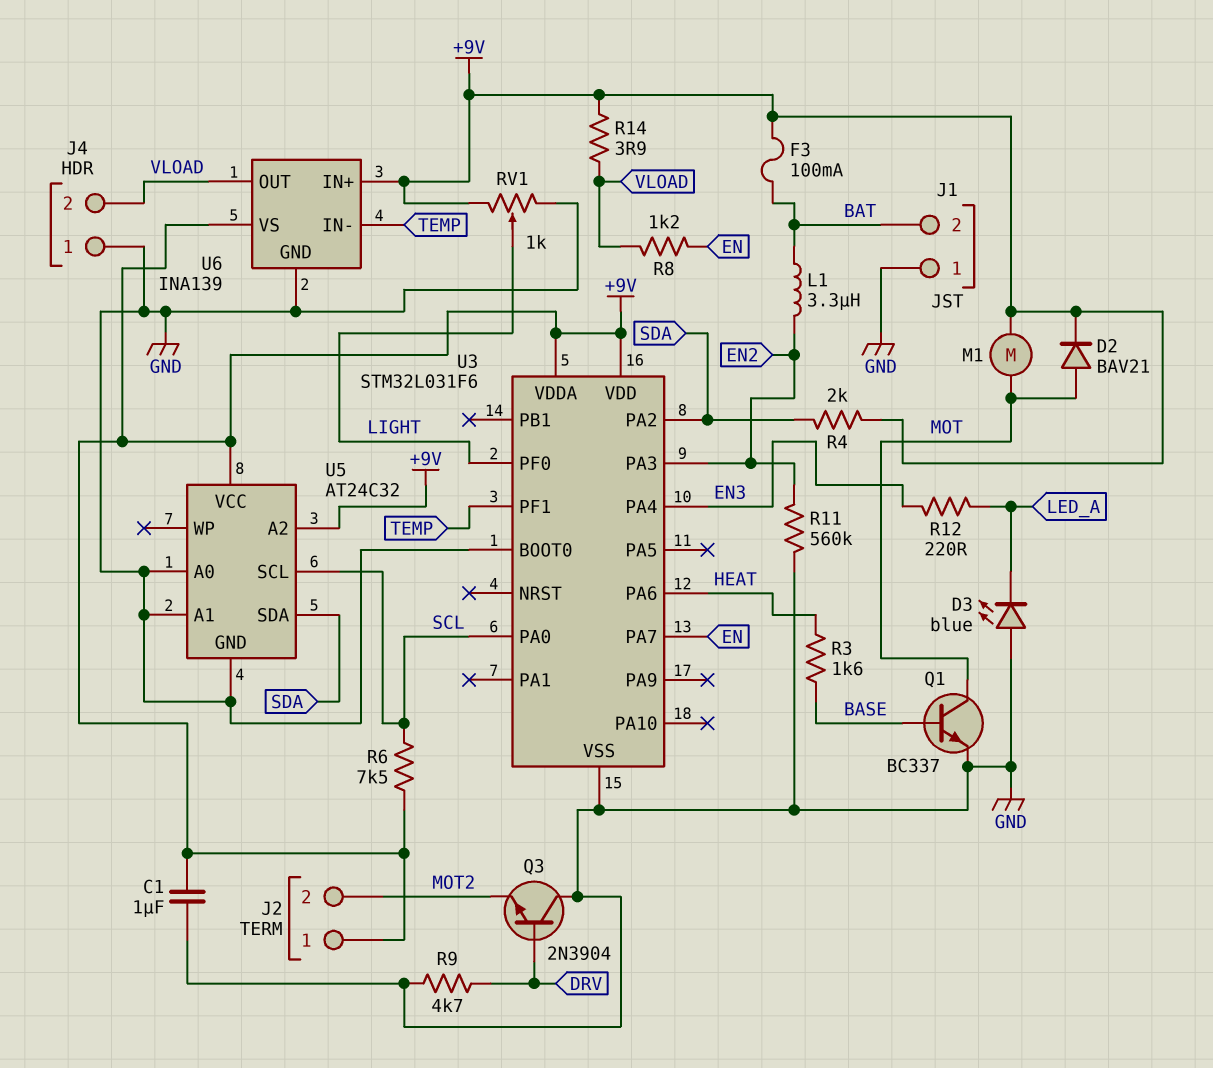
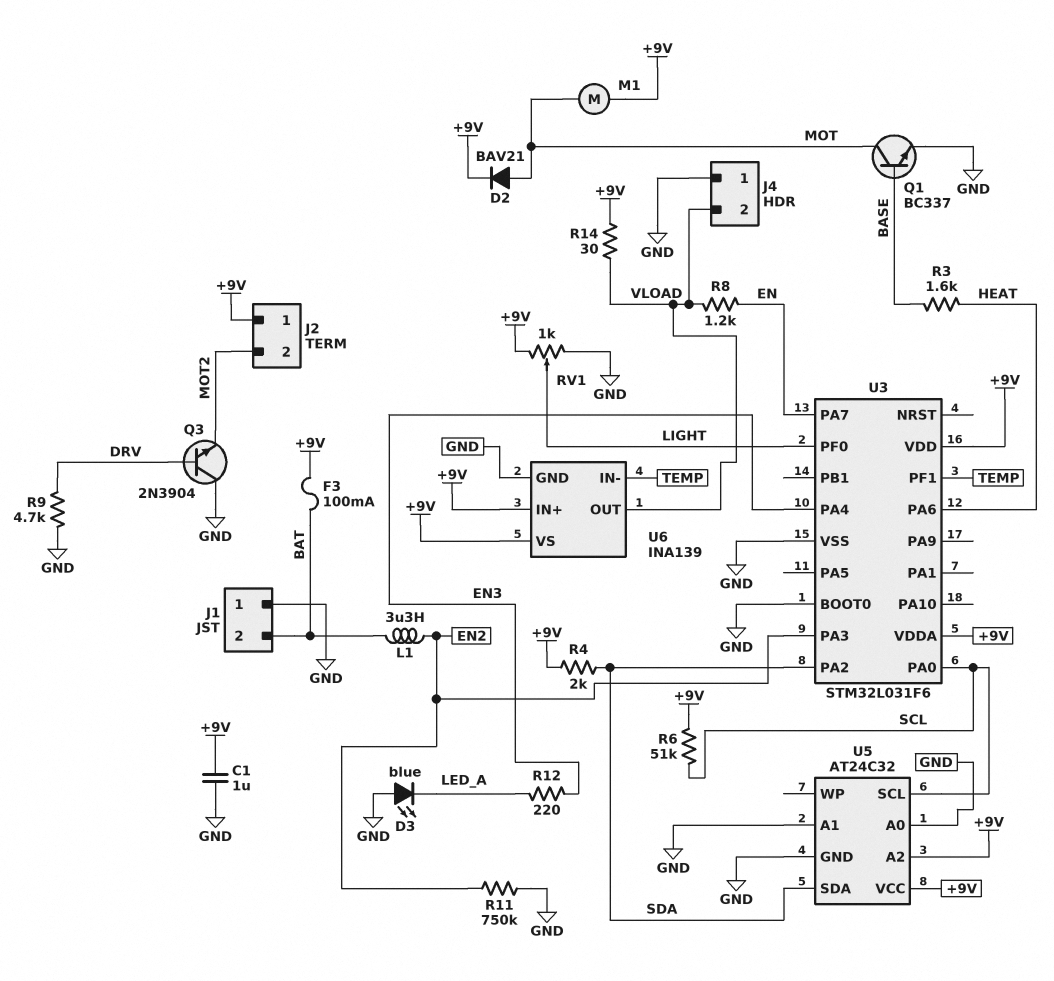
R6: 7.5k (+9V, SCL) -> 51k (+9V, SCL)
R11: 560k (EN2, GND) -> 750k (EN2, GND)
R14: 3.9 (+9V, VLOAD) -> 30 (+9V, VLOAD)

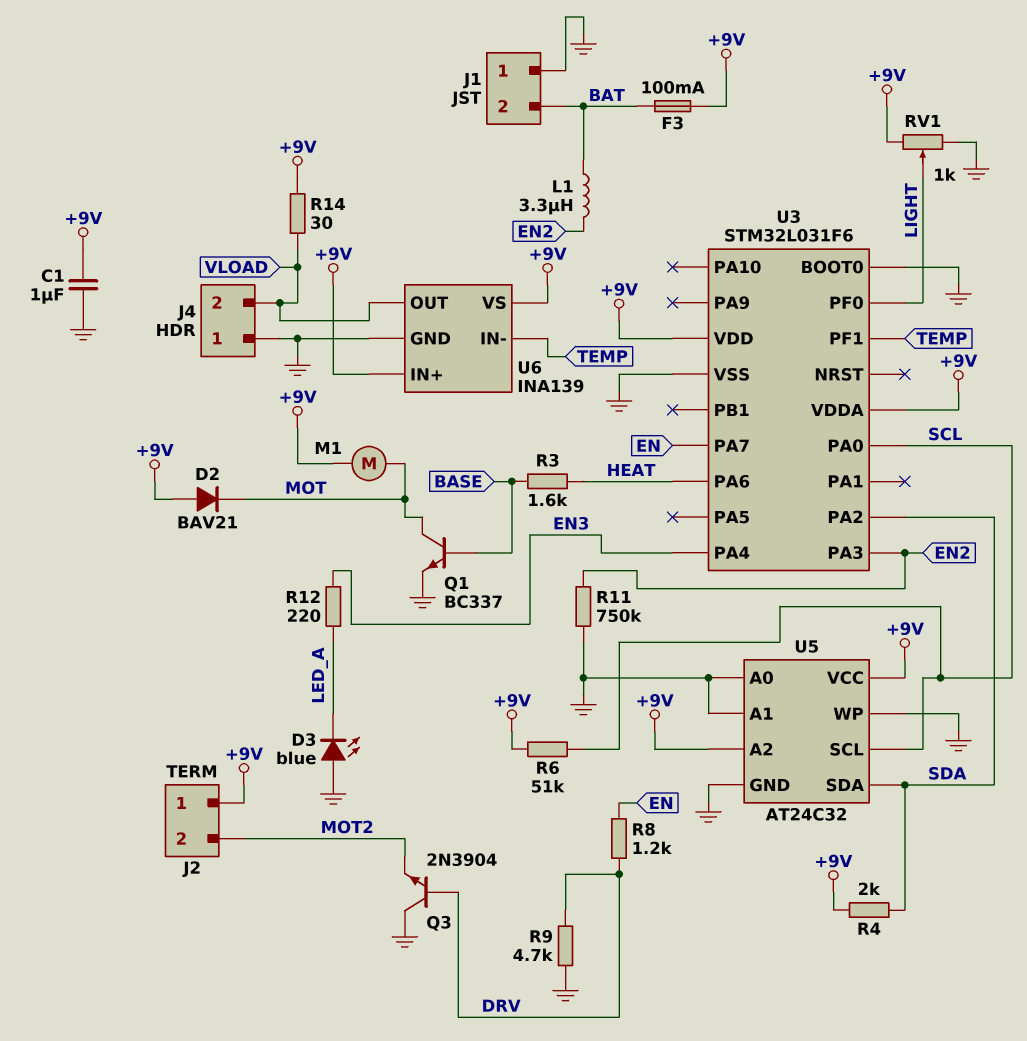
D2: diode BAV21 (A MOT, K +9V) -> diode BAV21 (A +9V, K MOT)
R8: 1.2k (EN, VLOAD) -> 1.2k (DRV, EN)
U5 pin WP: none -> GND

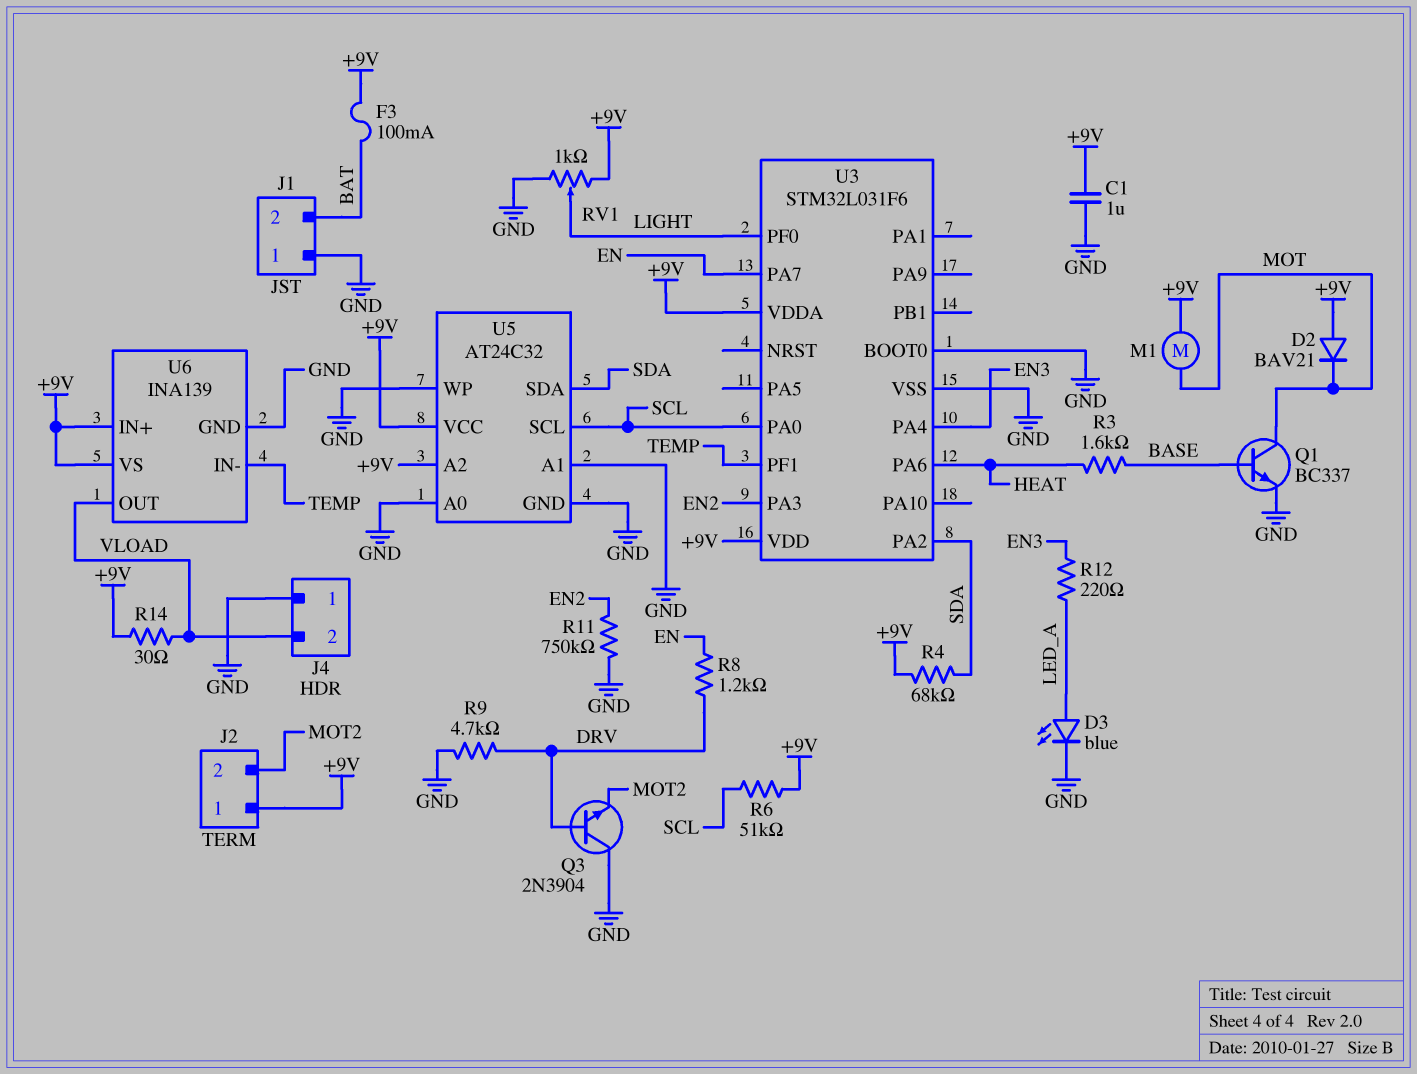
D3: LED blue (A GND, K LED_A) -> LED blue (A LED_A, K GND)
L1: 3.3uH (BAT, EN2) -> none
R4: 2k (+9V, SDA) -> 68k (+9V, SDA)

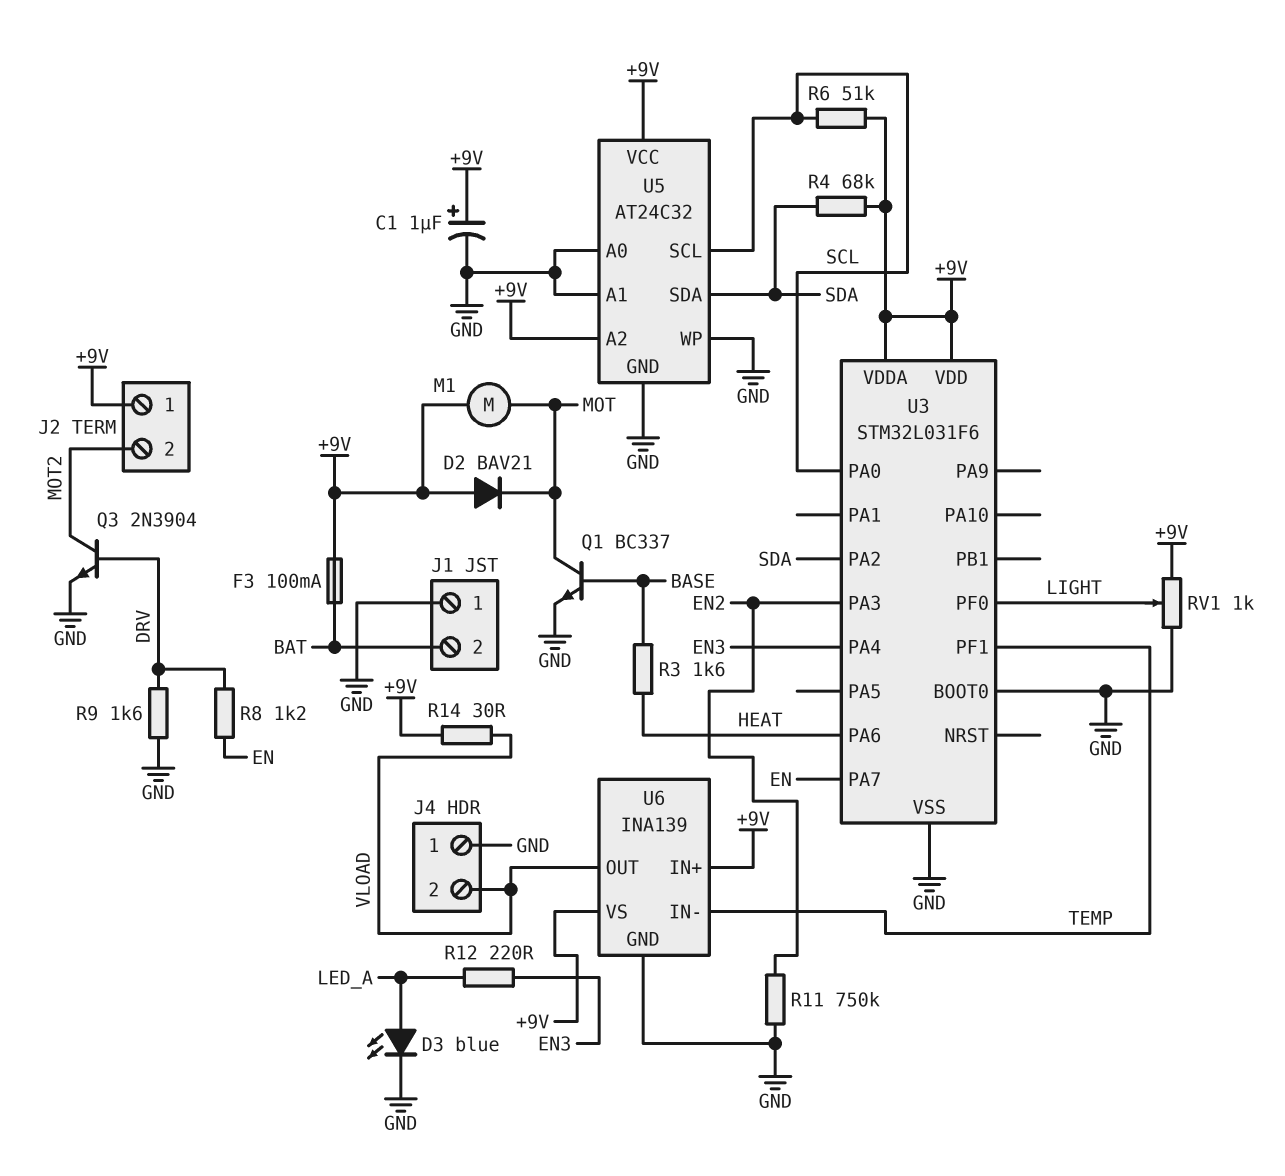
C1: 1uF (+9V, GND) -> 1uF (plus +9V, minus GND)
Q3: NPN 2N3904 (B DRV, C GND, E MOT2) -> NPN 2N3904 (B DRV, C MOT2, E GND)
R9: 4.7k (DRV, GND) -> 1.6k (DRV, GND)

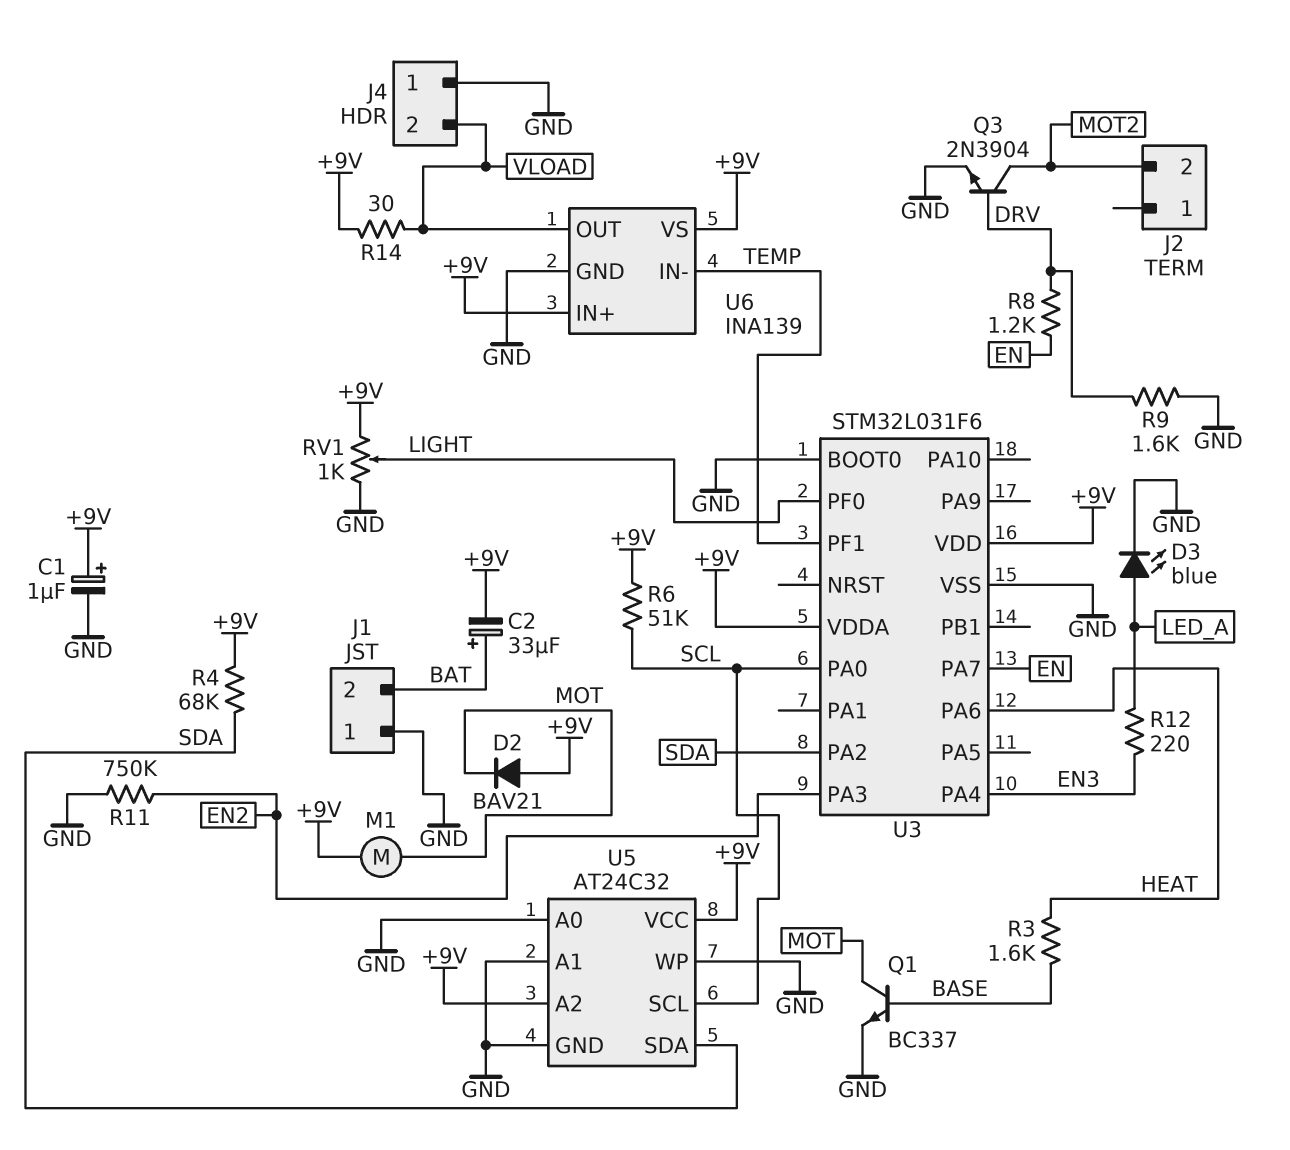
C2: none -> 33uF (plus BAT, minus +9V)
F3: 100mA (+9V, BAT) -> none
J2 pin 1: +9V -> none

